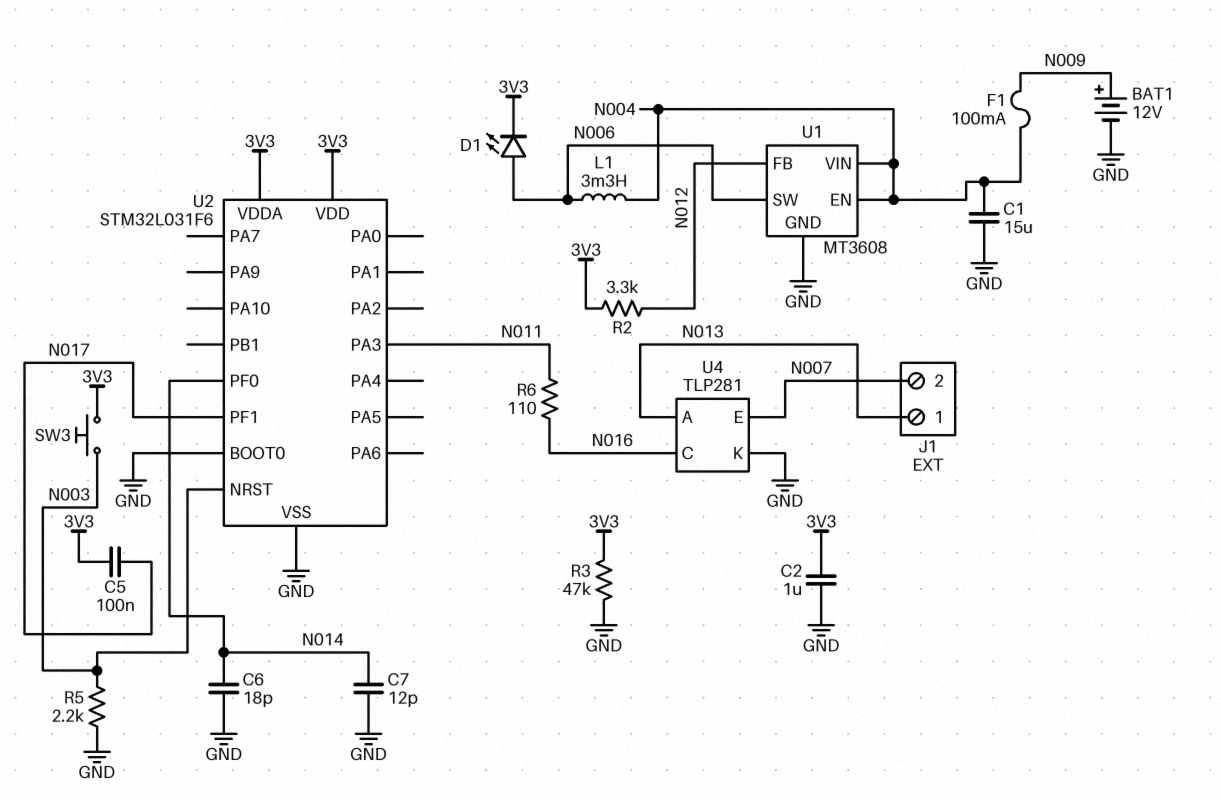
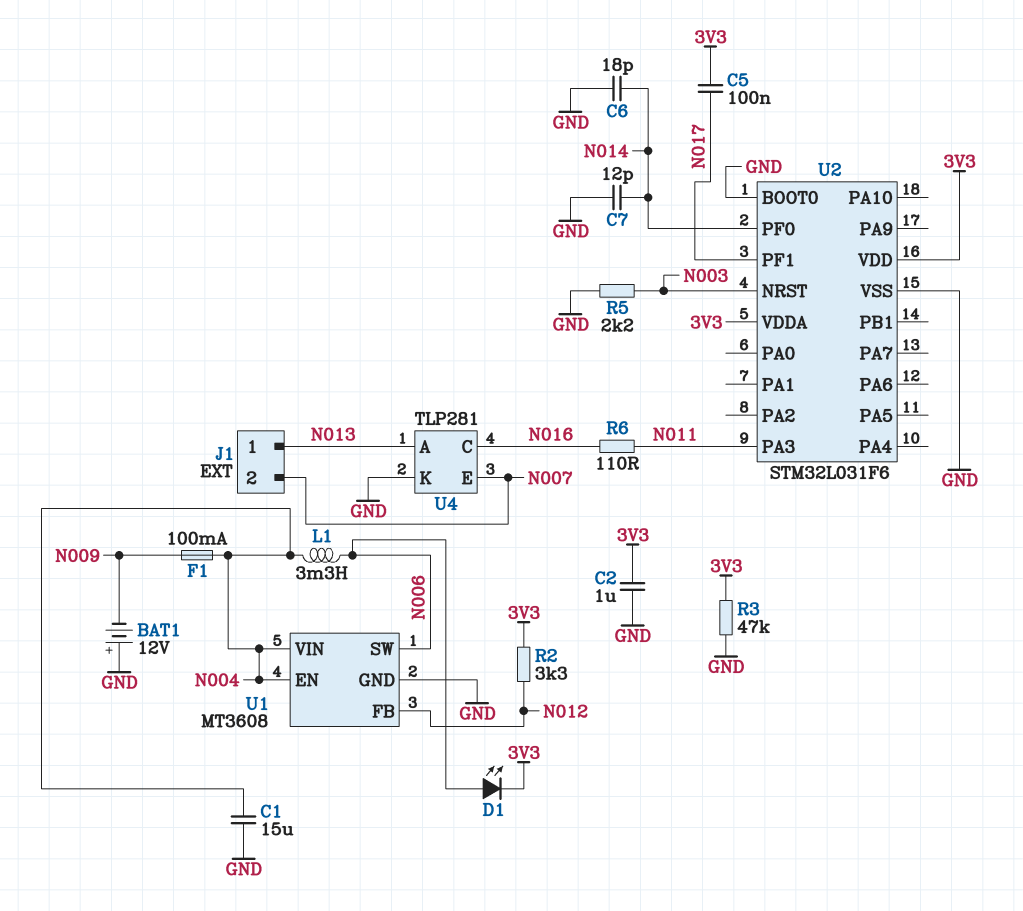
BAT1: 12V (plus N009, minus GND) -> 12V (plus GND, minus N009)
SW3: button (3V3, N003) -> none

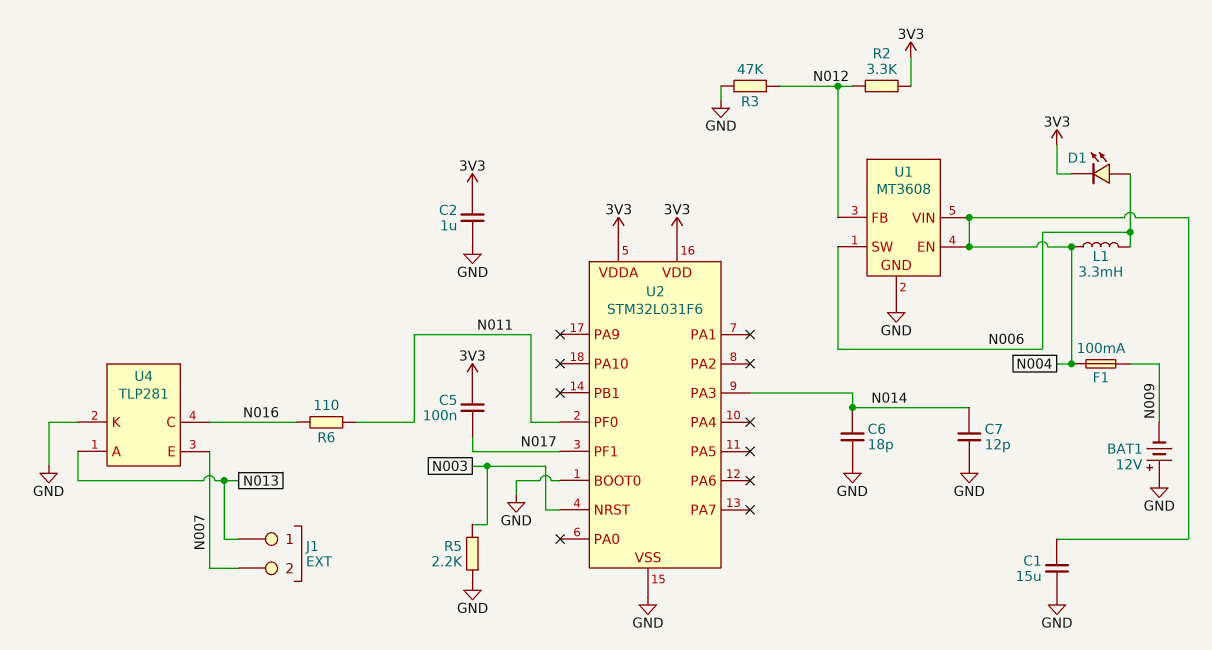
R3: 47k (3V3, GND) -> 47k (GND, N012)
U2 pin PA3: N011 -> N014
U2 pin PF0: N014 -> N011

